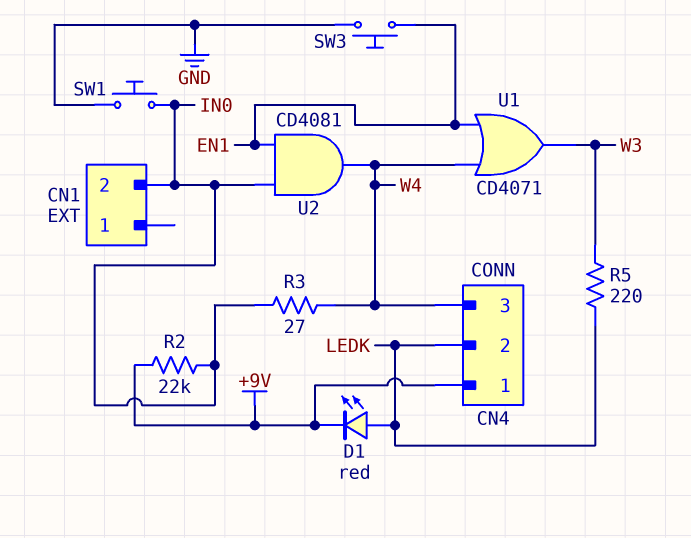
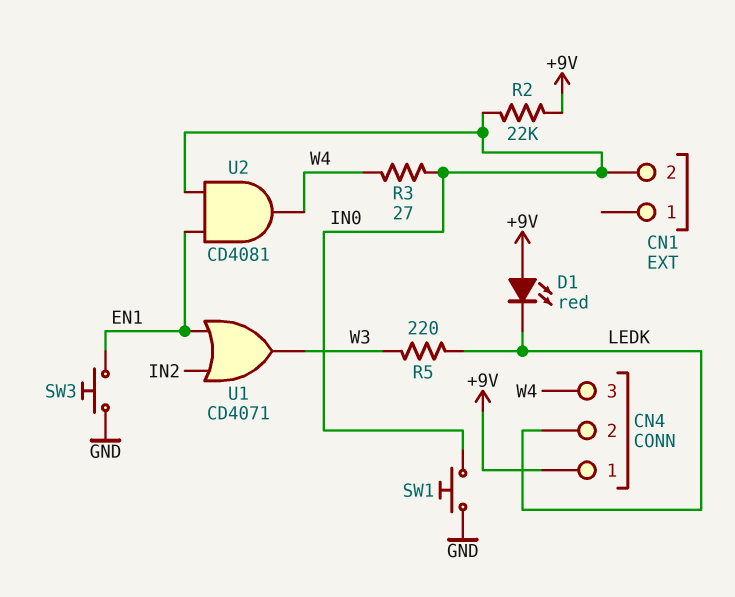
D1: LED red (A LEDK, K +9V) -> LED red (A +9V, K LEDK)
U1: OR CD4071 (in EN1, in W4, out W3) -> OR CD4071 (in EN1, in IN2, out W3)

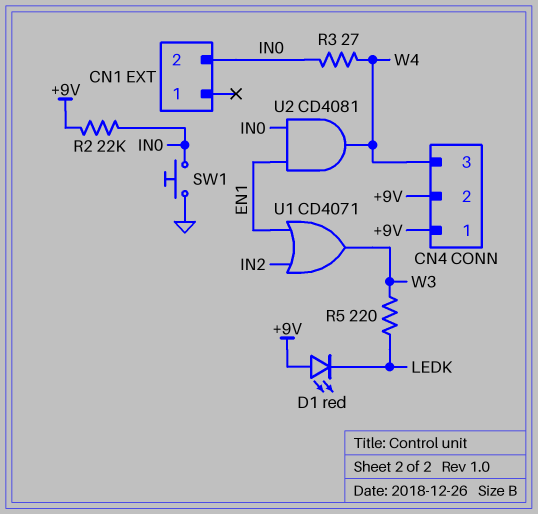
CN4 pin 2: LEDK -> +9V
SW3: button (EN1, GND) -> none

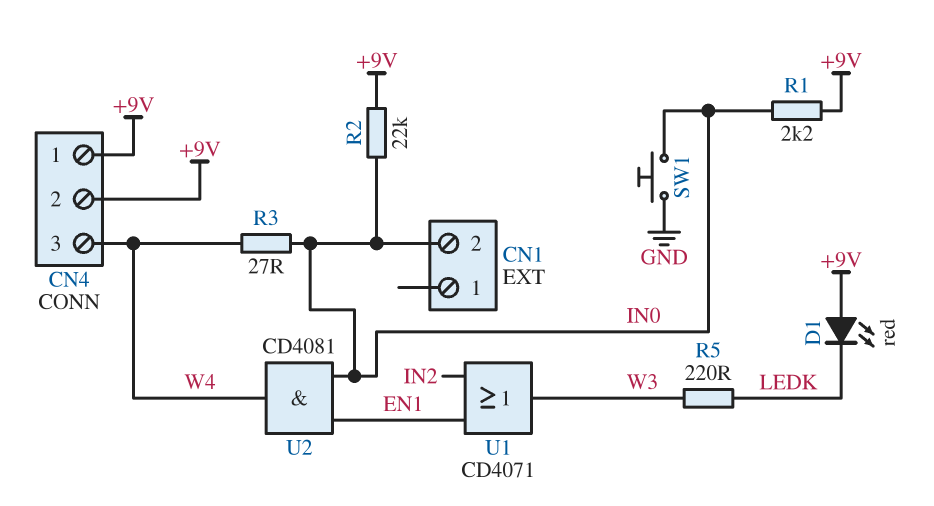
R1: none -> 2.2k (+9V, IN0)

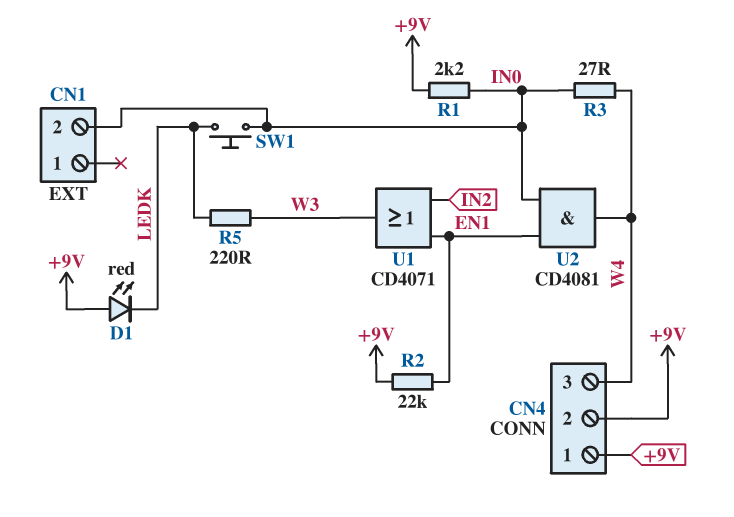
R2: 22k (+9V, IN0) -> 22k (+9V, EN1)
SW1: button (GND, IN0) -> button (IN0, LEDK)

